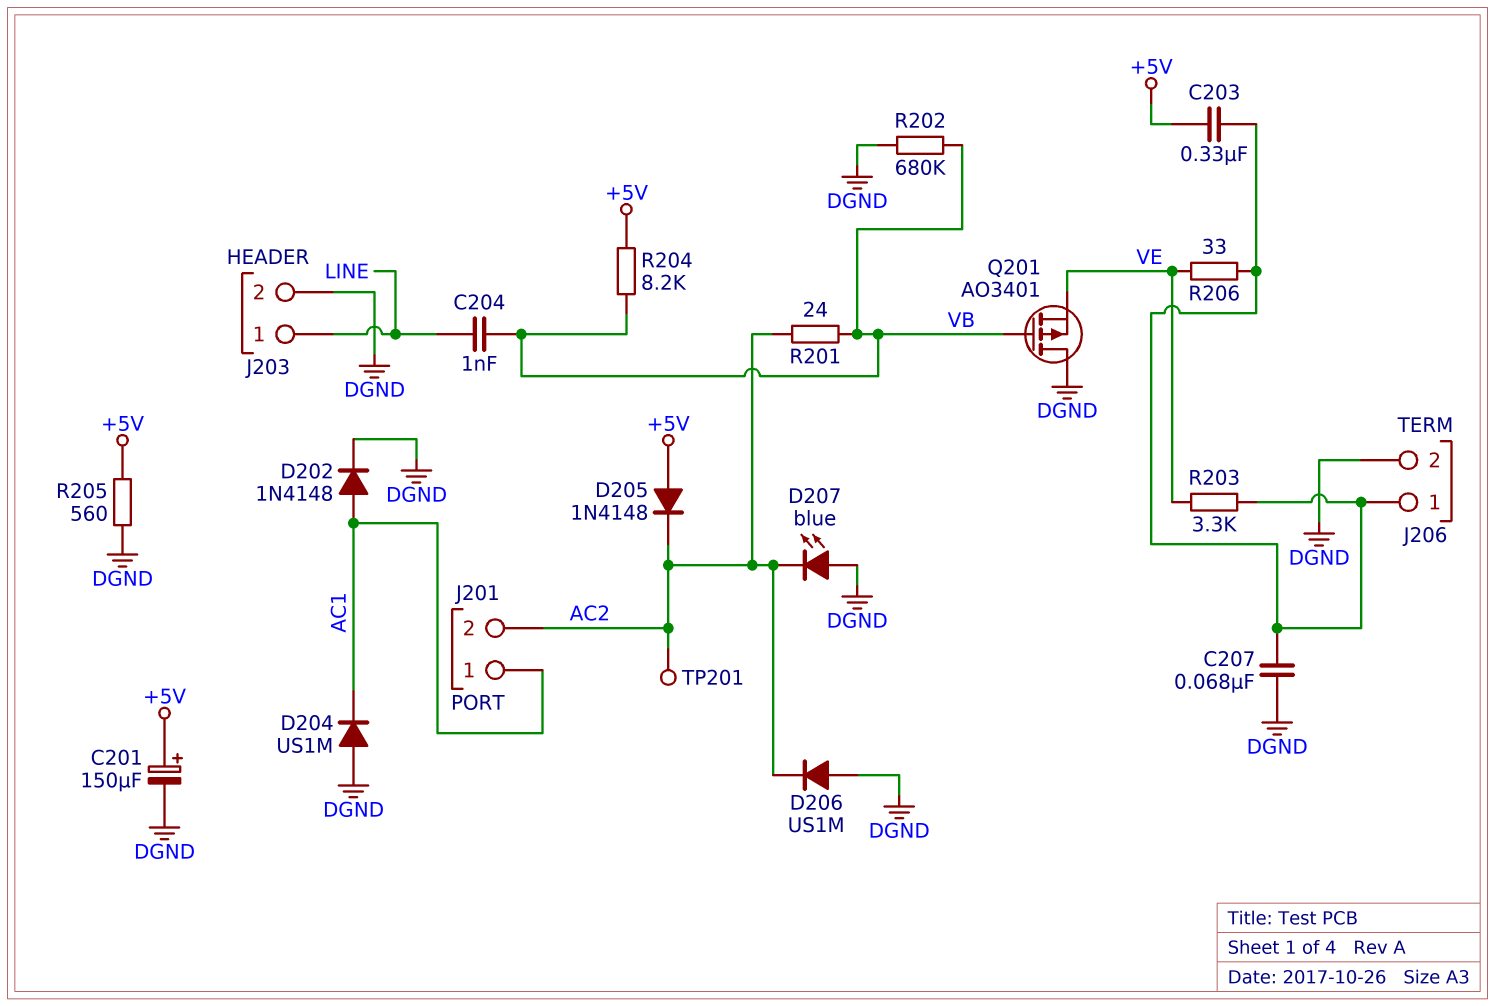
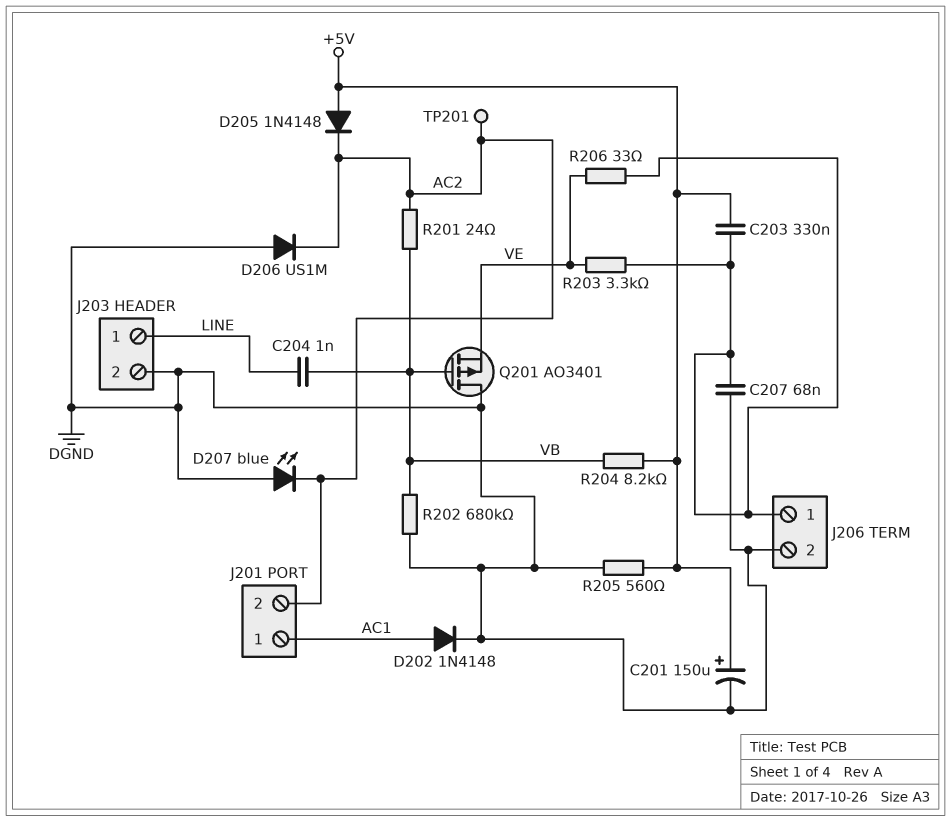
D204: diode US1M (A DGND, K AC1) -> none

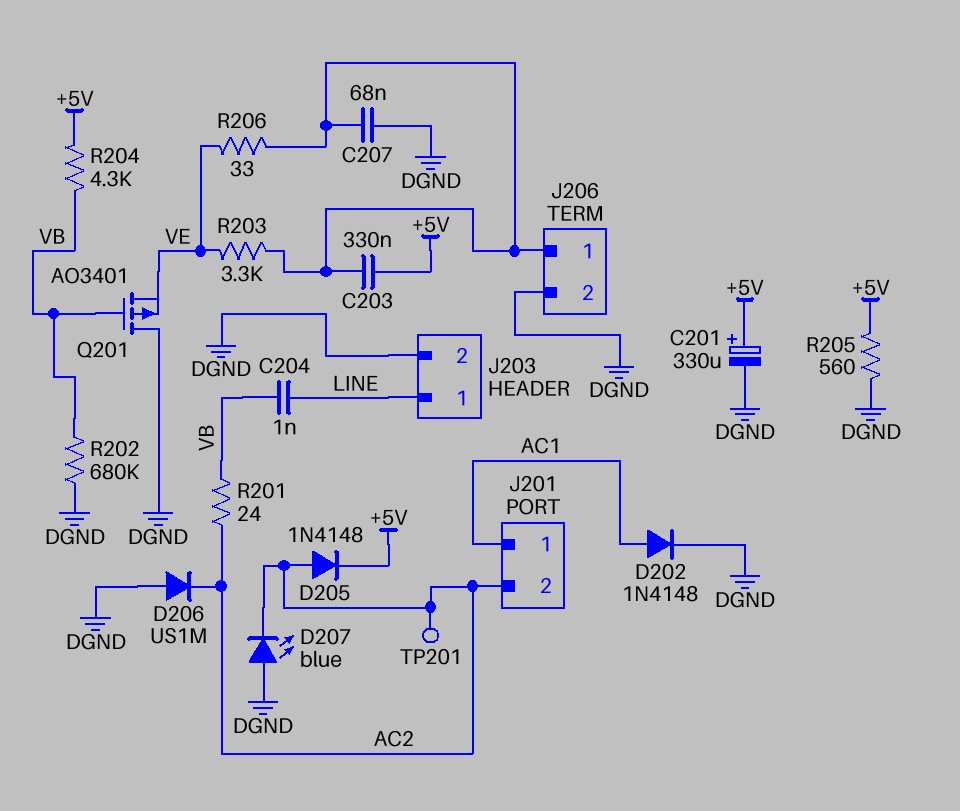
C201: 150uF (plus +5V, minus DGND) -> 330uF (plus +5V, minus DGND)
D205: diode 1N4148 (A +5V, K AC2) -> diode 1N4148 (A AC2, K +5V)
R204: 8.2k (+5V, VB) -> 4.3k (+5V, VB)

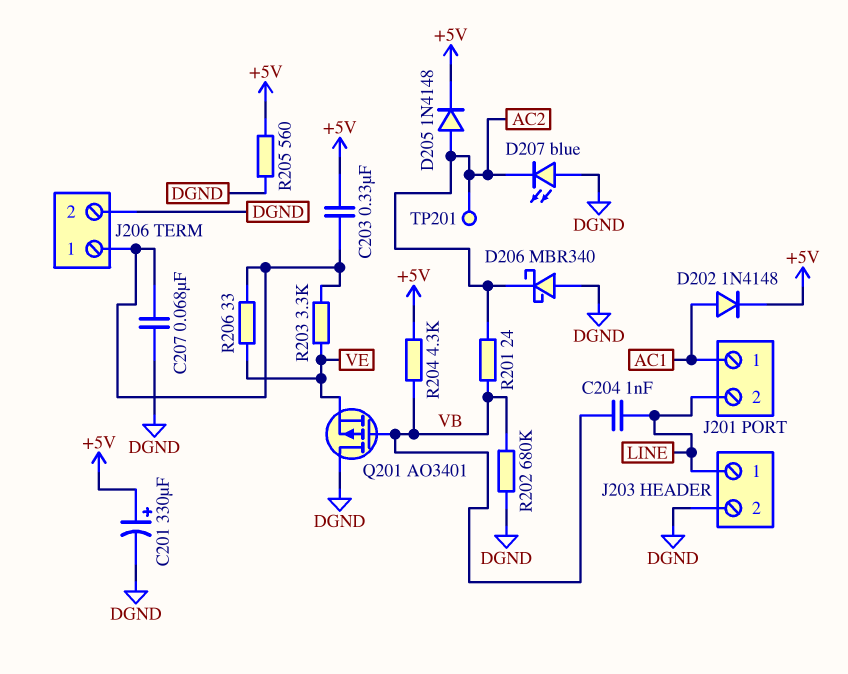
D202: diode 1N4148 (A AC1, K DGND) -> diode 1N4148 (A AC1, K +5V)
D206: diode US1M (A DGND, K AC2) -> schottky MBR340 (A DGND, K AC2)
J201 pin 2: AC2 -> LINE

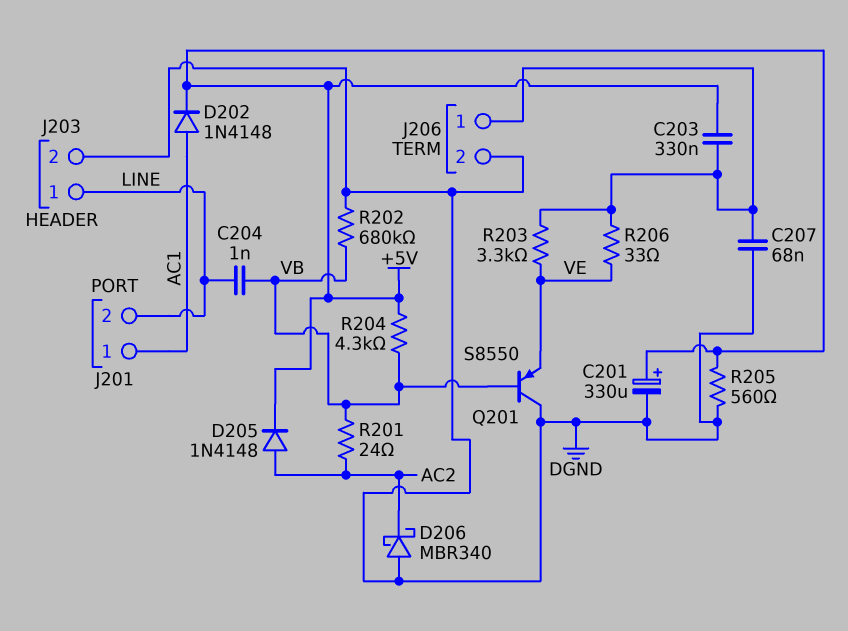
D207: LED blue (A DGND, K AC2) -> none
Q201: PMOS AO3401 (G VB, D DGND, S VE) -> PNP S8550 (B VB, C DGND, E VE)
TP201: test point (AC2) -> none

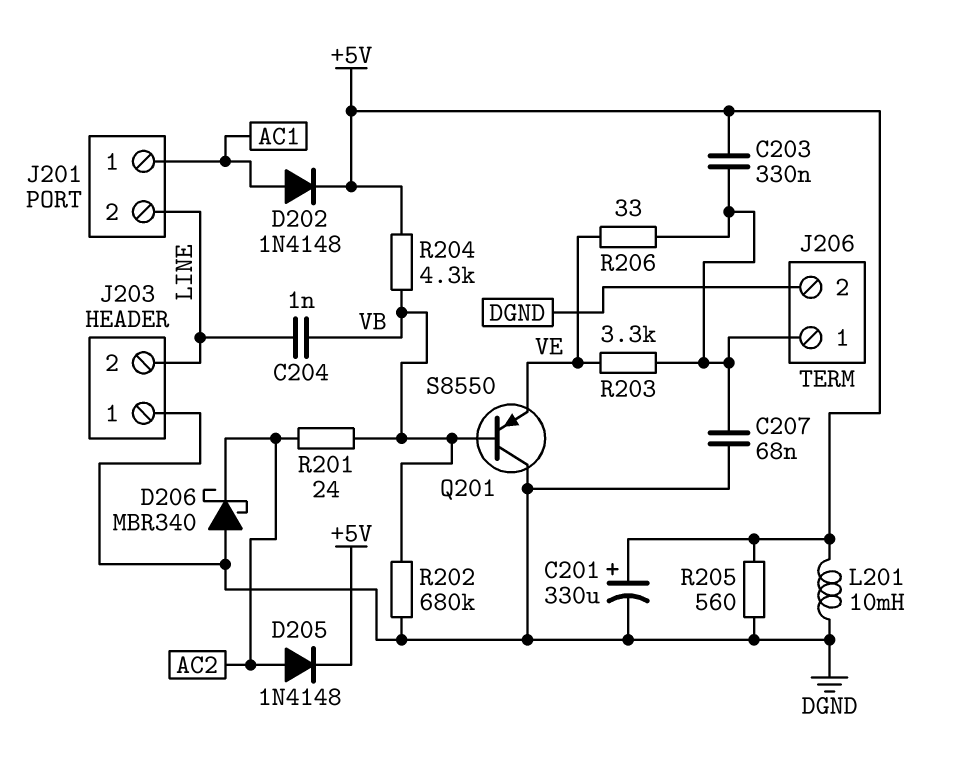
J203 pin 1: LINE -> DGND
J203 pin 2: DGND -> LINE
L201: none -> 10mH (+5V, DGND)

